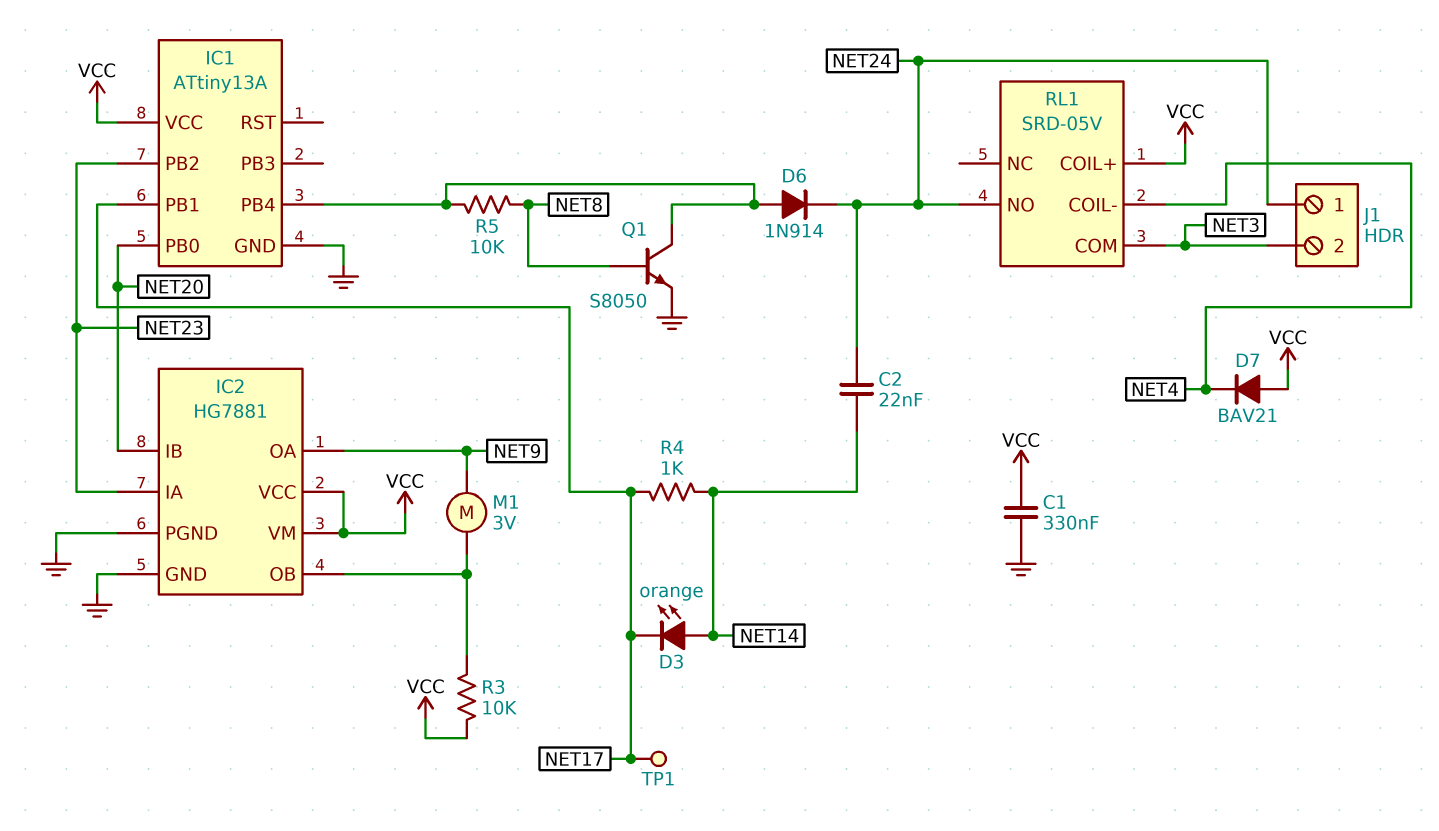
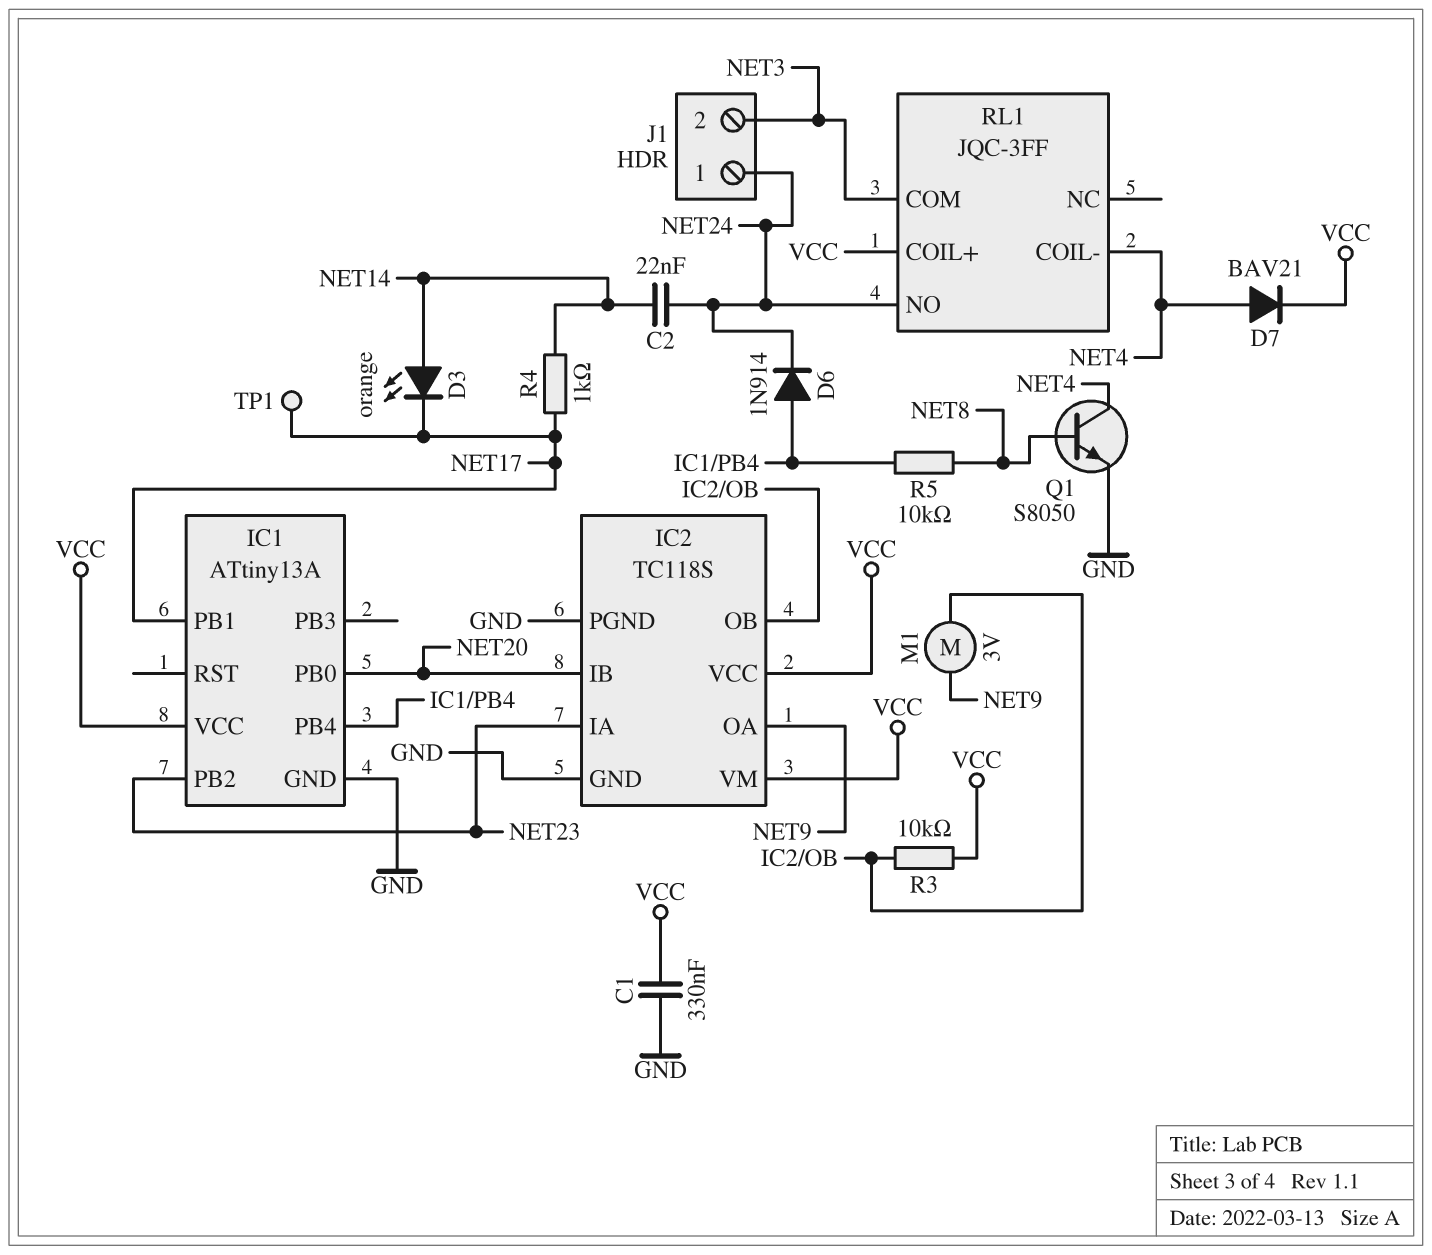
D7: diode BAV21 (A VCC, K NET4) -> diode BAV21 (A NET4, K VCC)
IC2: HG7881 -> TC118S
Q1: NPN S8050 (B NET8, C IC1/PB4, E GND) -> NPN S8050 (B NET8, C NET4, E GND)
RL1: SRD-05V -> JQC-3FF

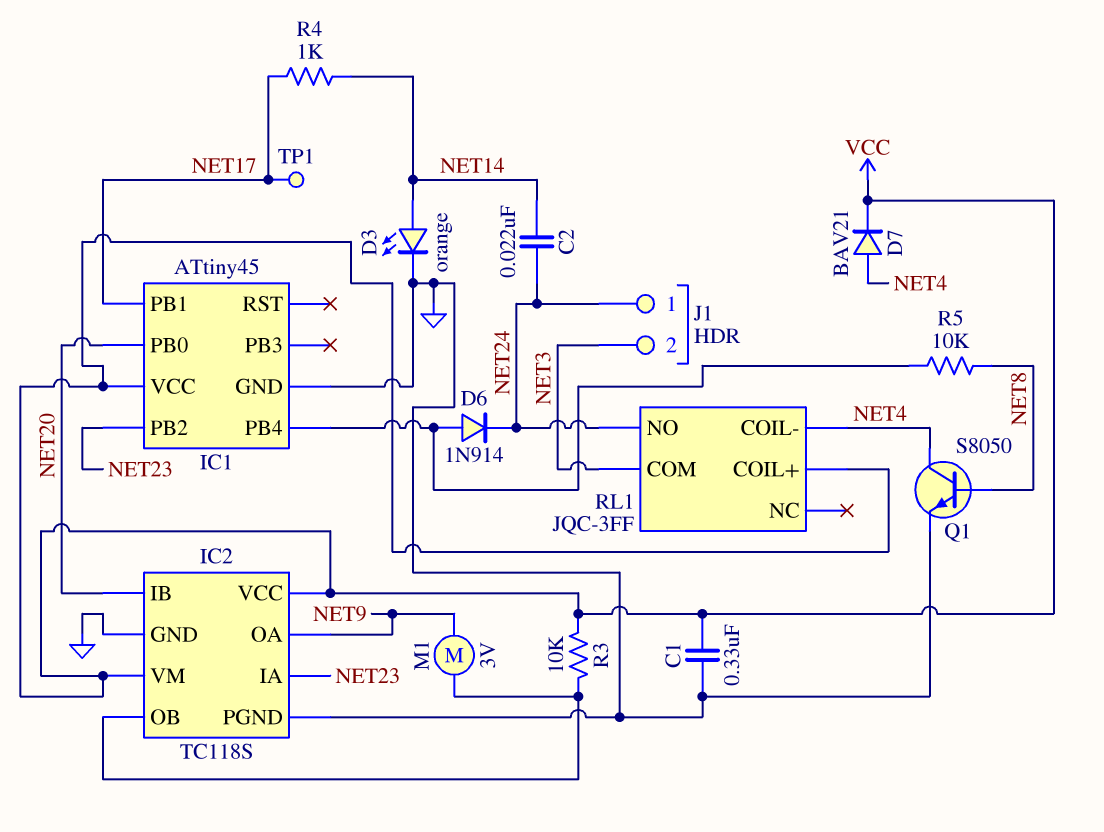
D3: LED orange (A NET14, K NET17) -> LED orange (A NET14, K GND)
IC1: ATtiny13A -> ATtiny45

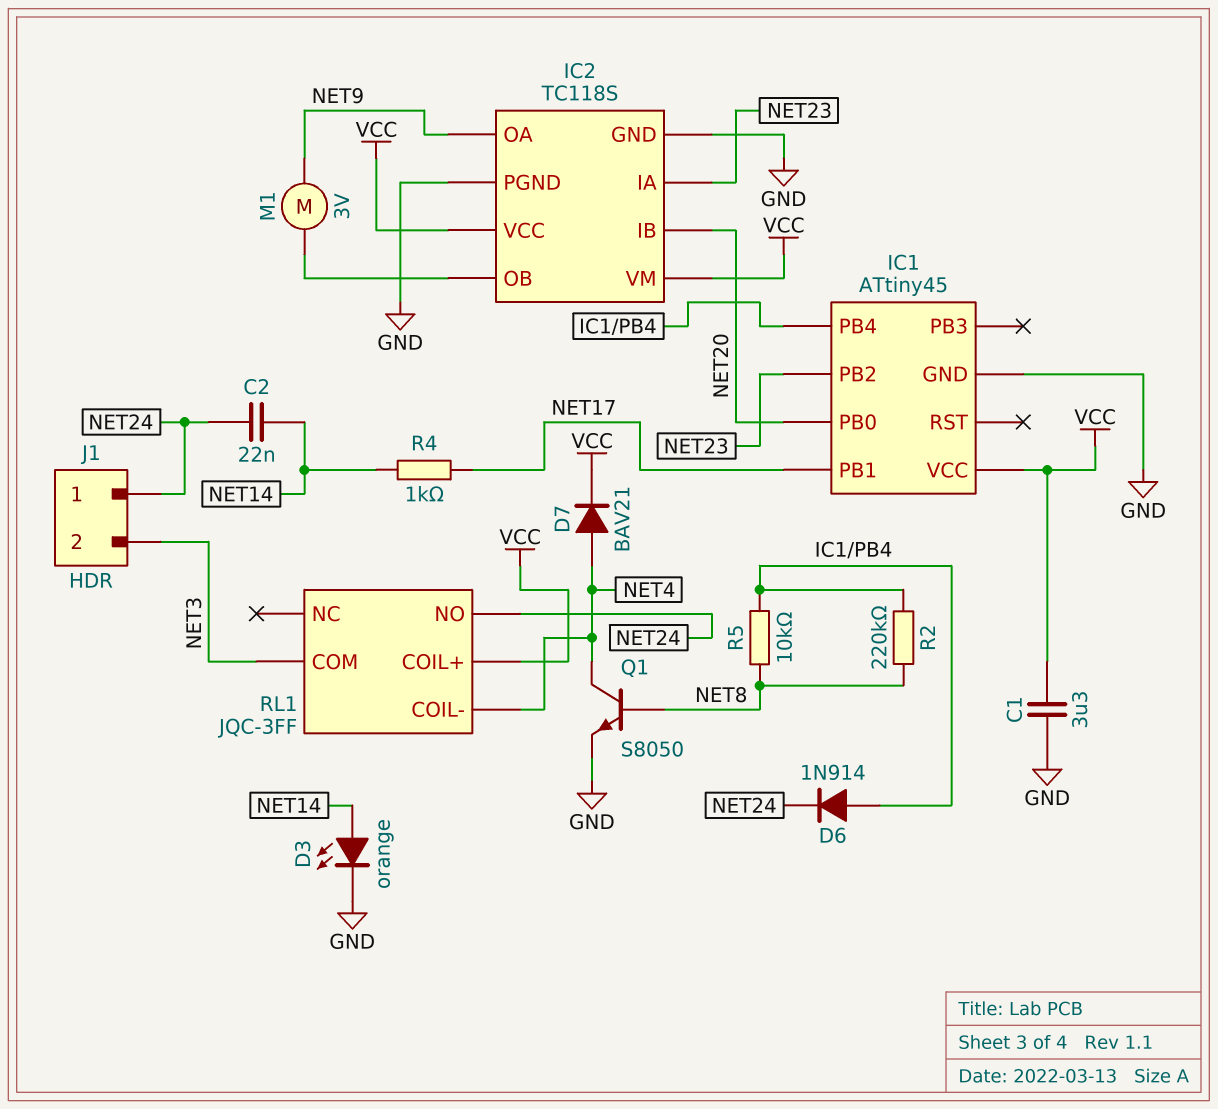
C1: 330nF (GND, VCC) -> 3.3uF (GND, VCC)
R2: none -> 220k (IC1/PB4, NET8)
R3: 10k (IC2/OB, VCC) -> none
TP1: test point (NET17) -> none

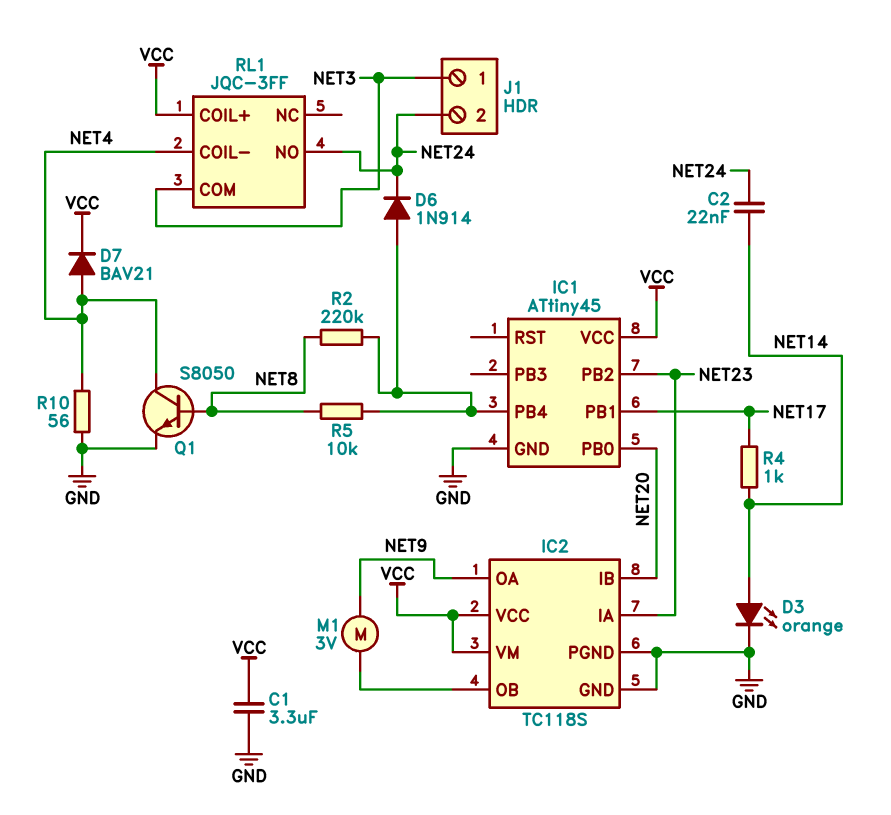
J1 pin 1: NET24 -> NET3
J1 pin 2: NET3 -> NET24
R10: none -> 56 (GND, NET4)

